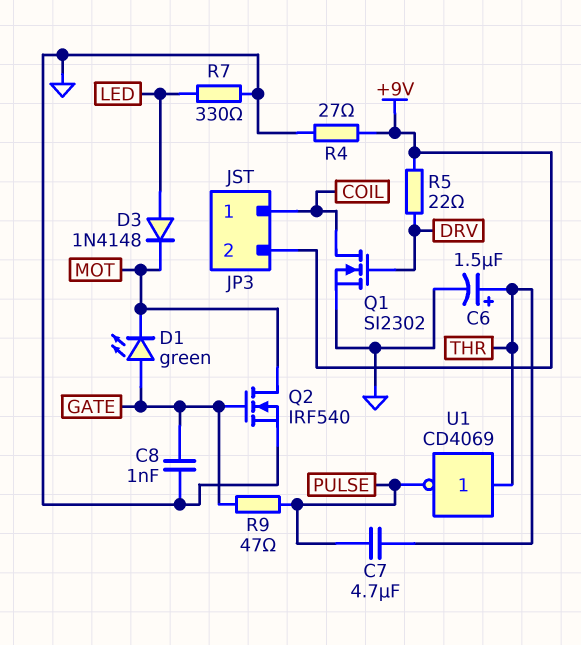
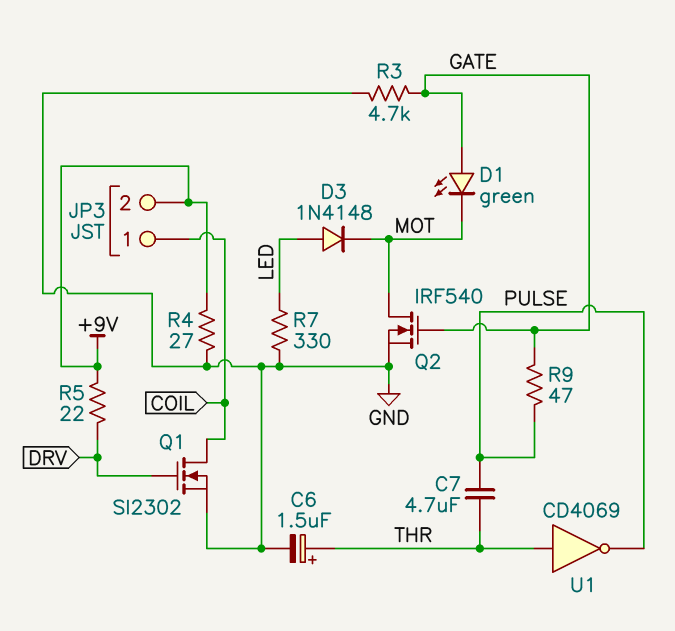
C8: 1nF (GATE, GND) -> none
R3: none -> 4.7k (GATE, GND)

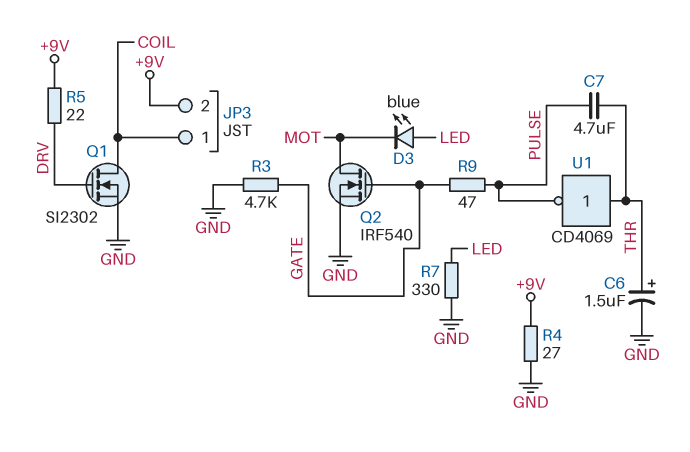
D1: LED green (A GATE, K MOT) -> none
D3: diode 1N4148 (A LED, K MOT) -> LED blue (A LED, K MOT)

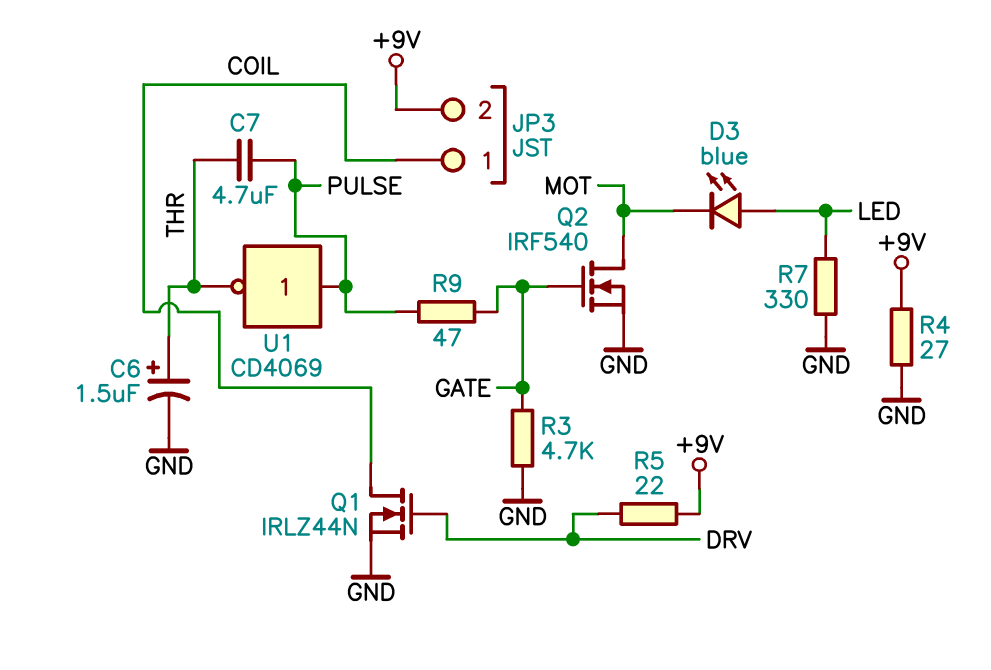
Q1: NMOS SI2302 (G DRV, D COIL, S GND) -> NMOS IRLZ44N (G DRV, D COIL, S GND)
U1: NOT CD4069 (in THR, out PULSE) -> NOT CD4069 (in PULSE, out THR)

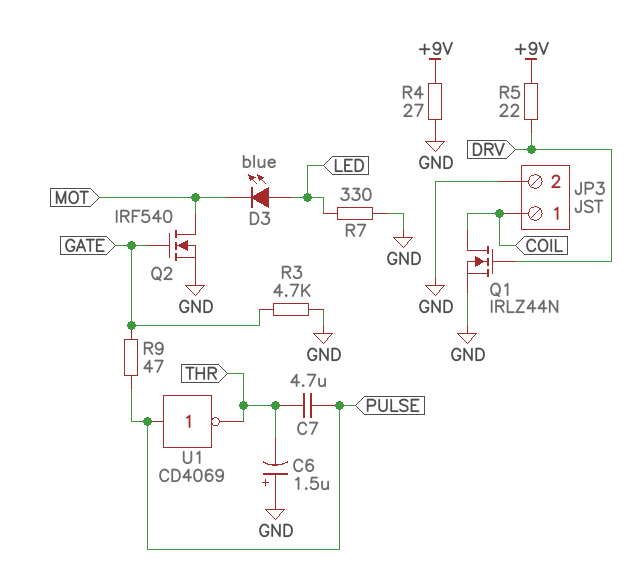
C6: 1.5uF (plus THR, minus GND) -> 1.5uF (plus GND, minus THR)
JP3 pin 2: +9V -> GND

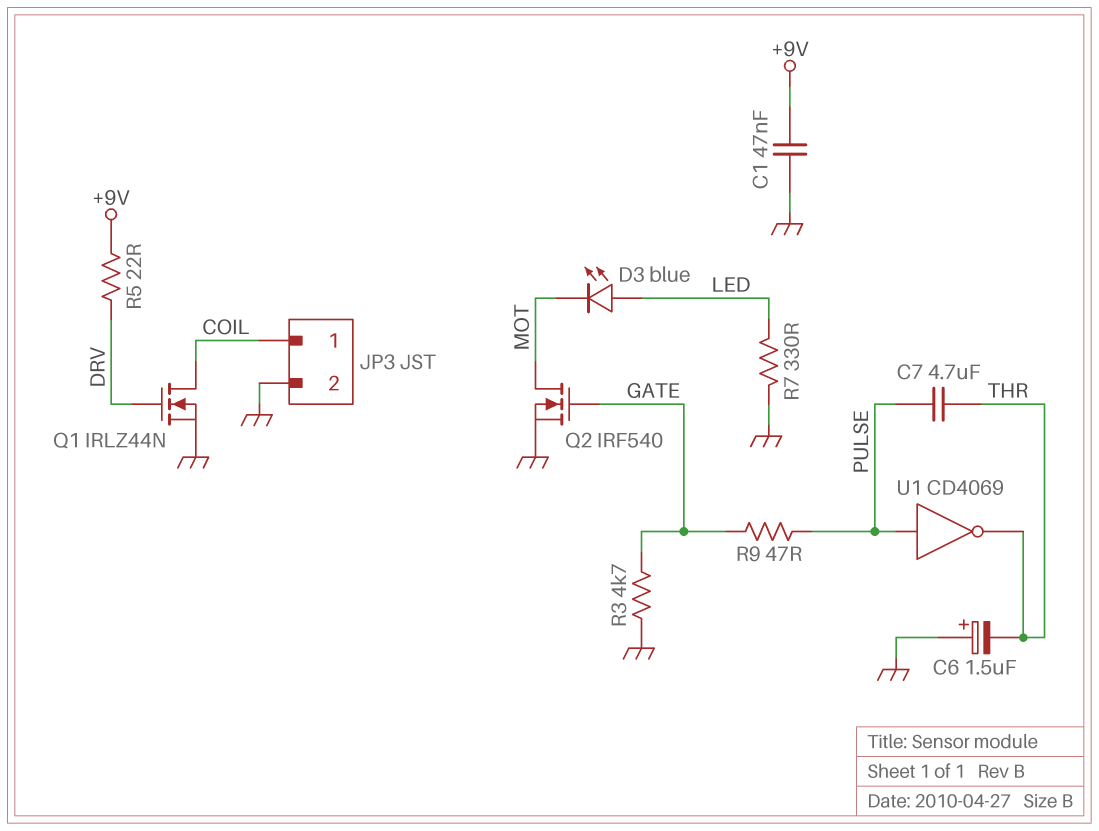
C1: none -> 47nF (+9V, GND)
R4: 27 (+9V, GND) -> none

